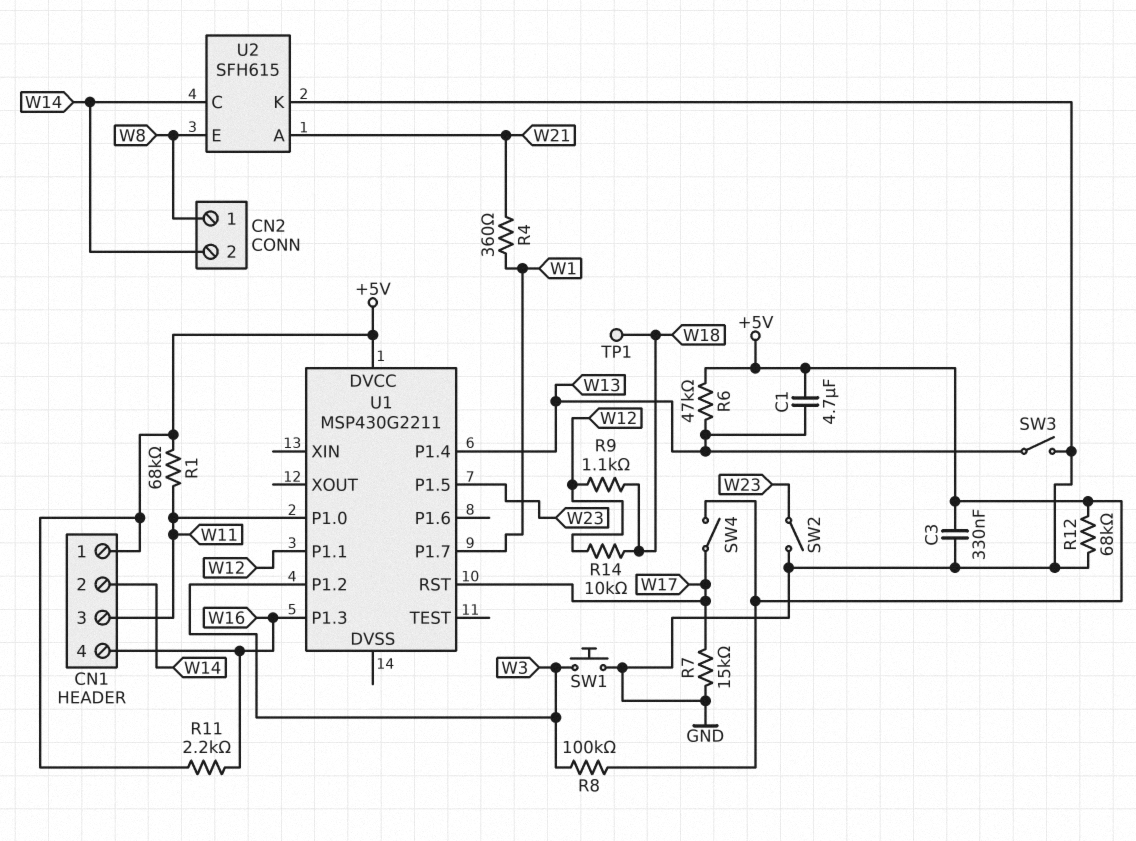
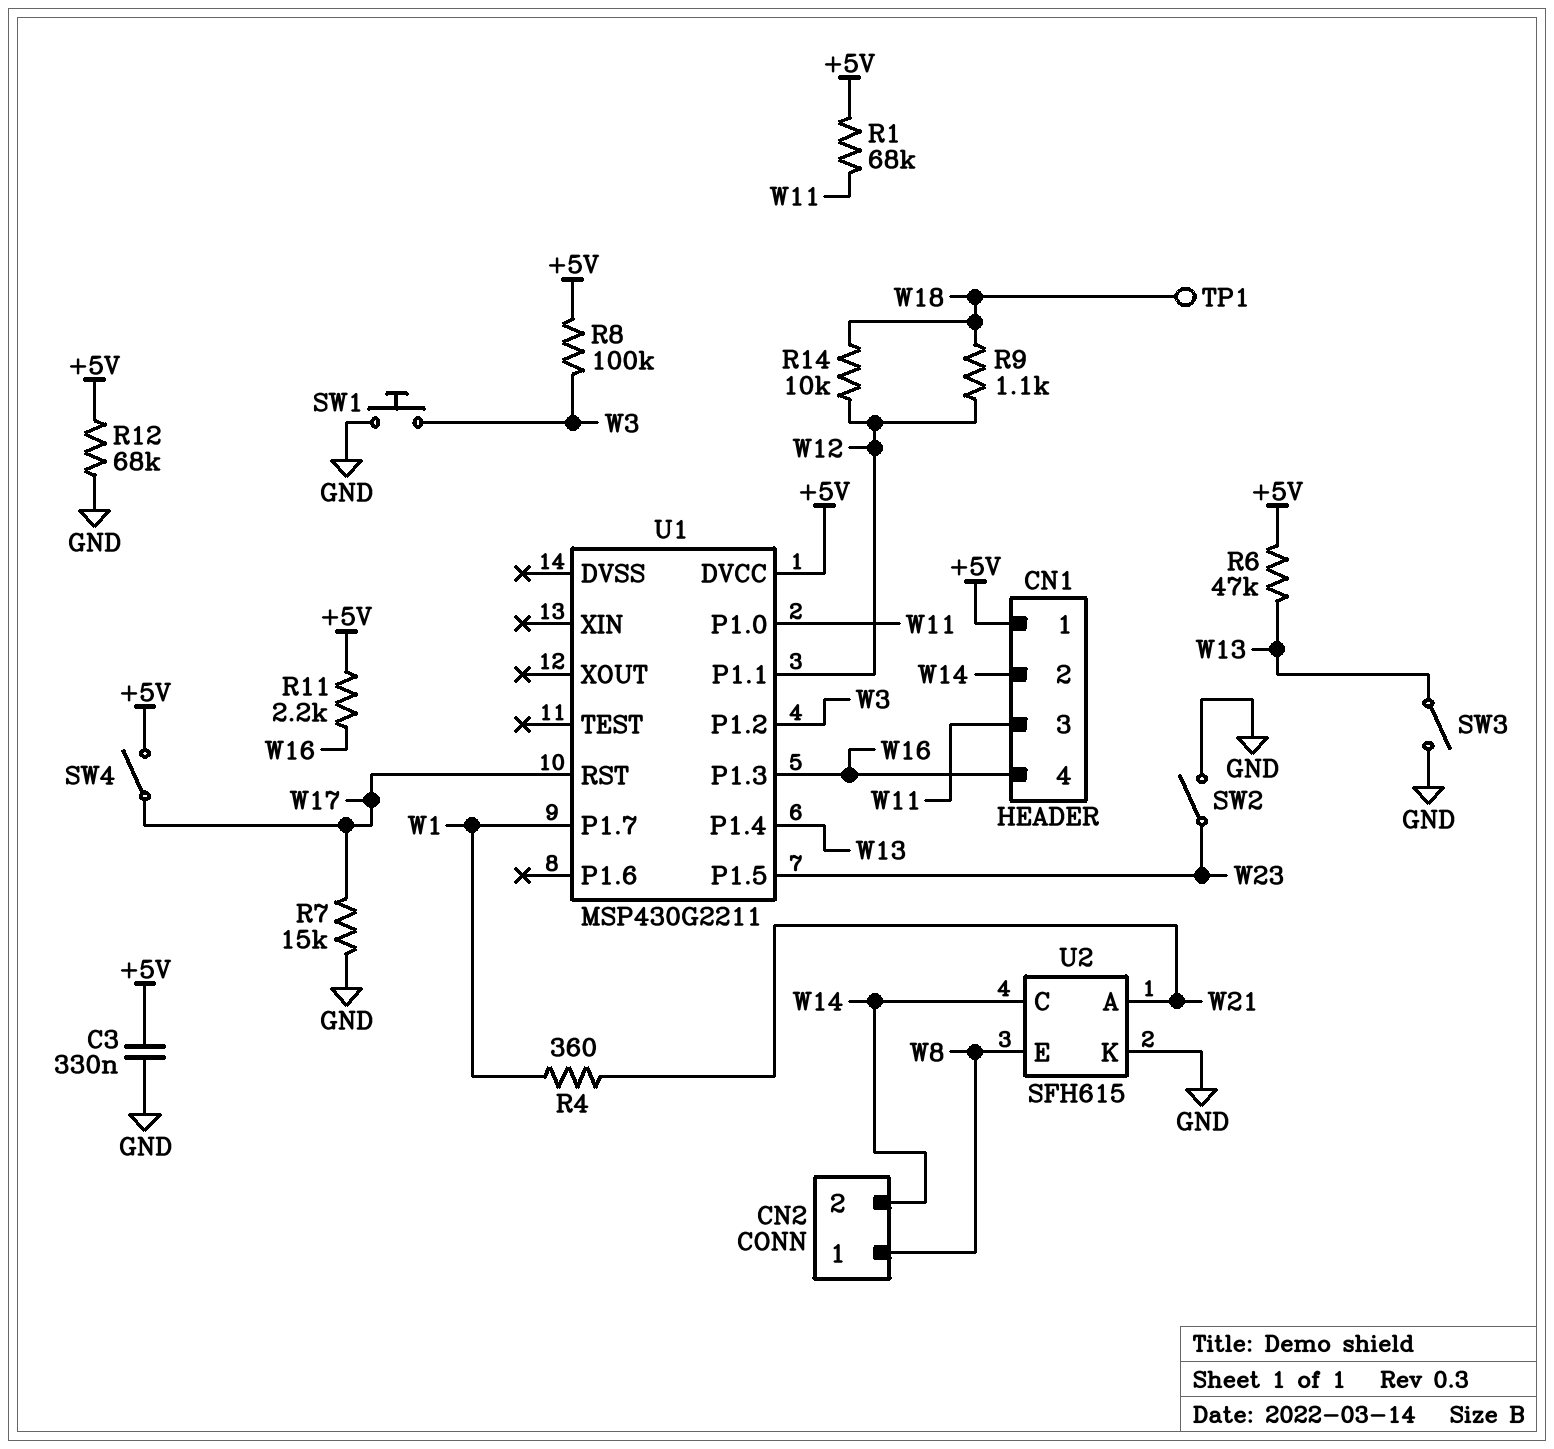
C1: 4.7uF (+5V, W13) -> none

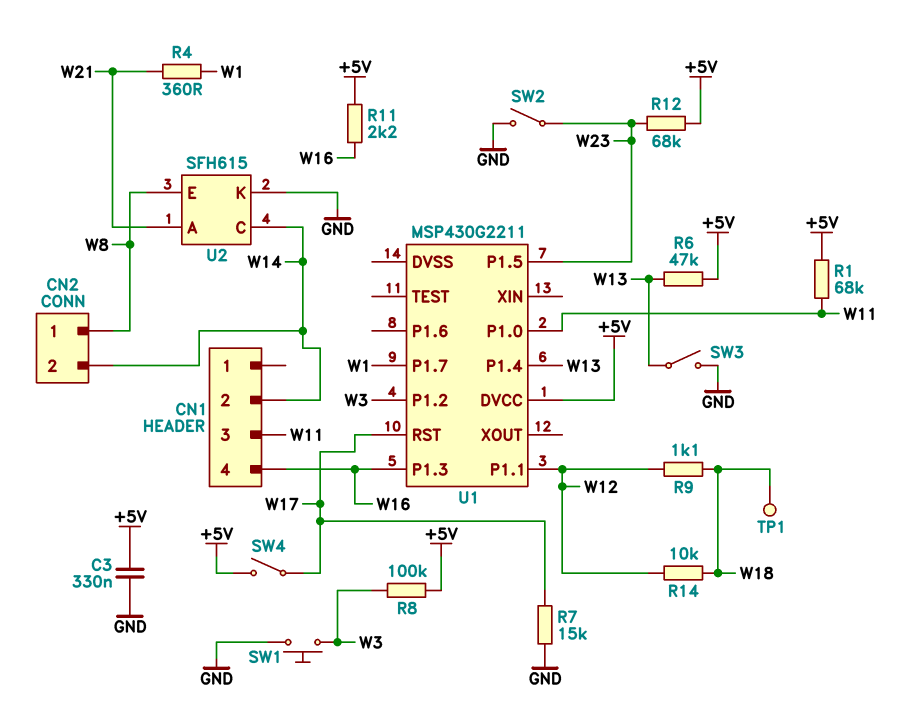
CN1 pin 1: +5V -> none
R12: 68k (+5V, GND) -> 68k (+5V, W23)

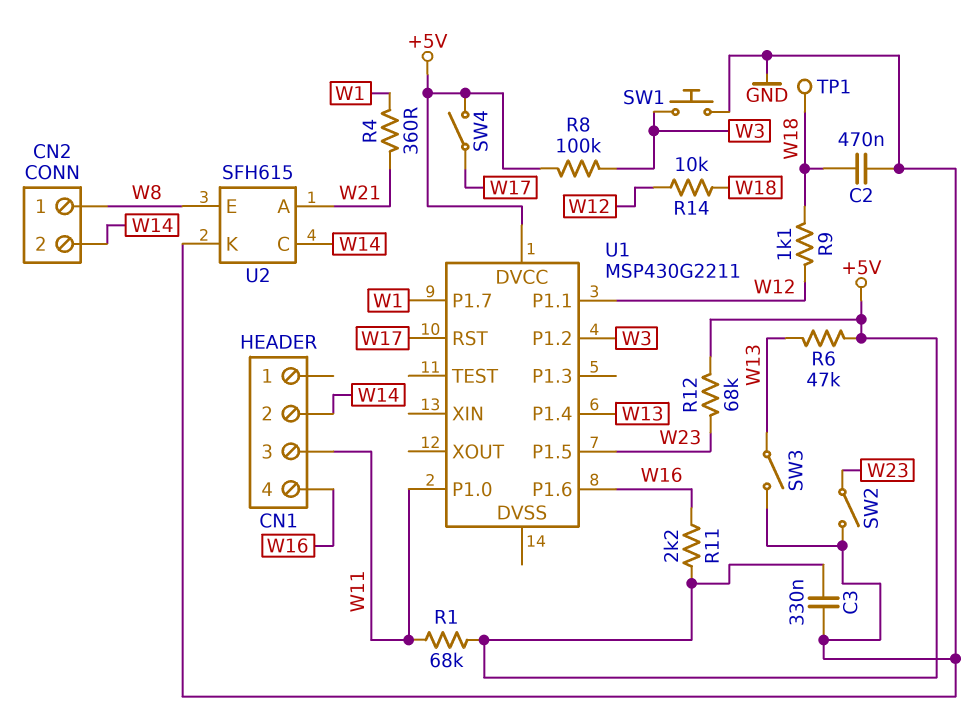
C2: none -> 470nF (GND, W18)
R7: 15k (GND, W17) -> none
U1 pin P1.3: W16 -> none
U1 pin P1.6: none -> W16

